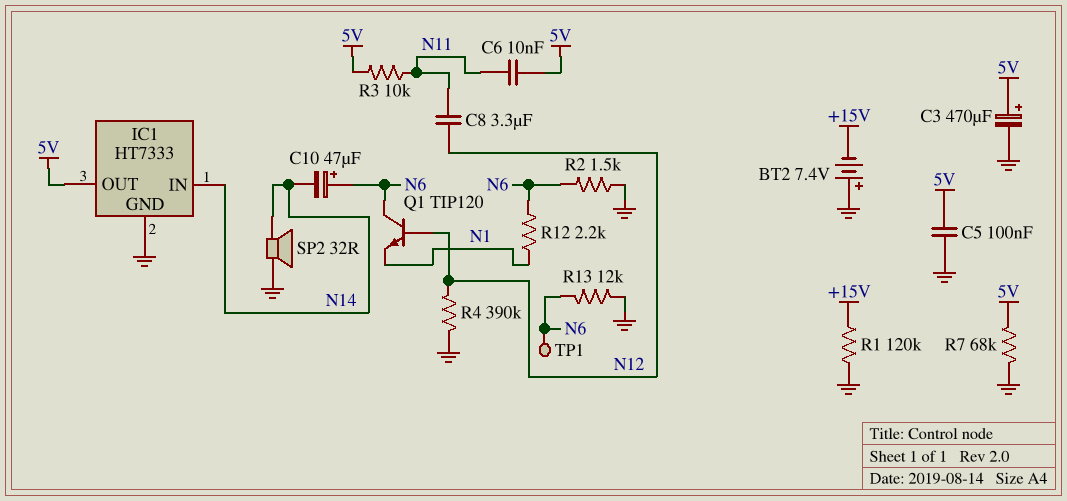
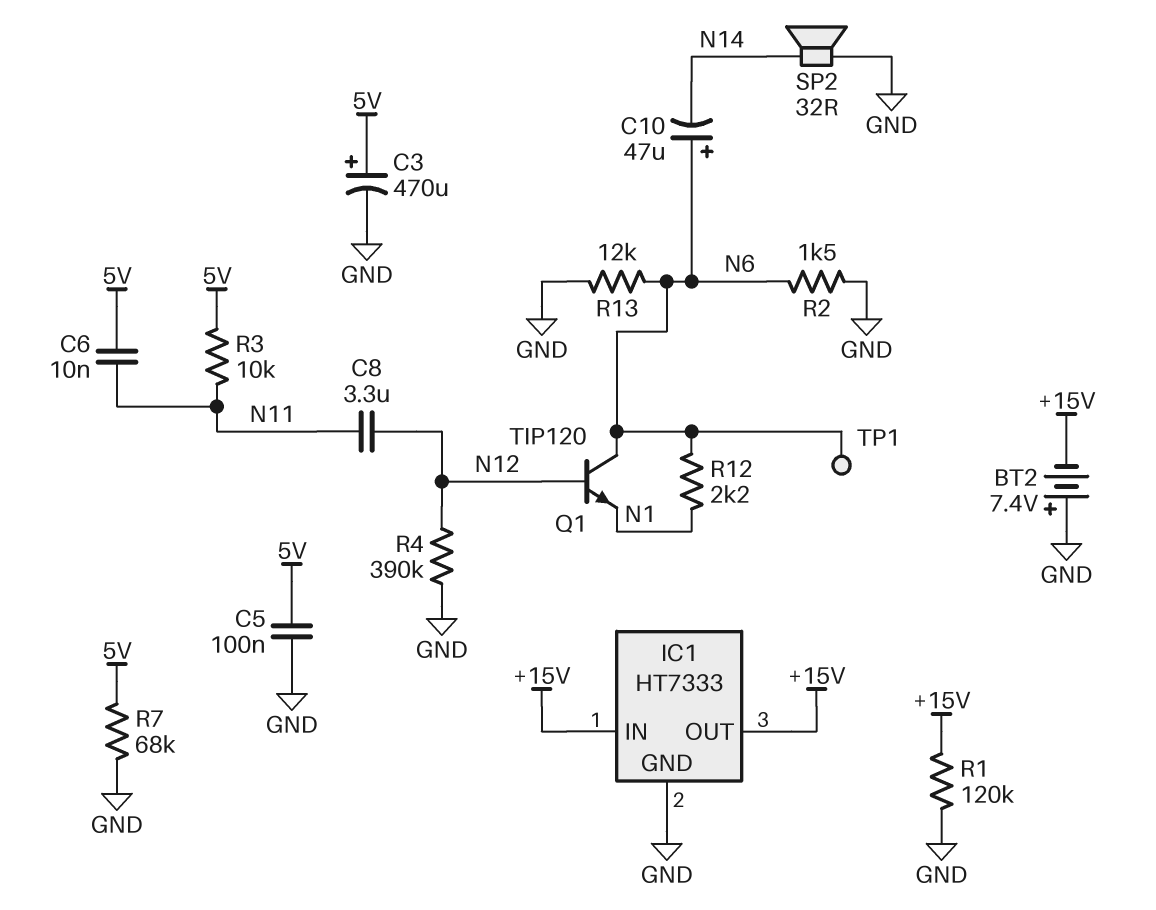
IC1 pin IN: N14 -> +15V
IC1 pin OUT: 5V -> +15V

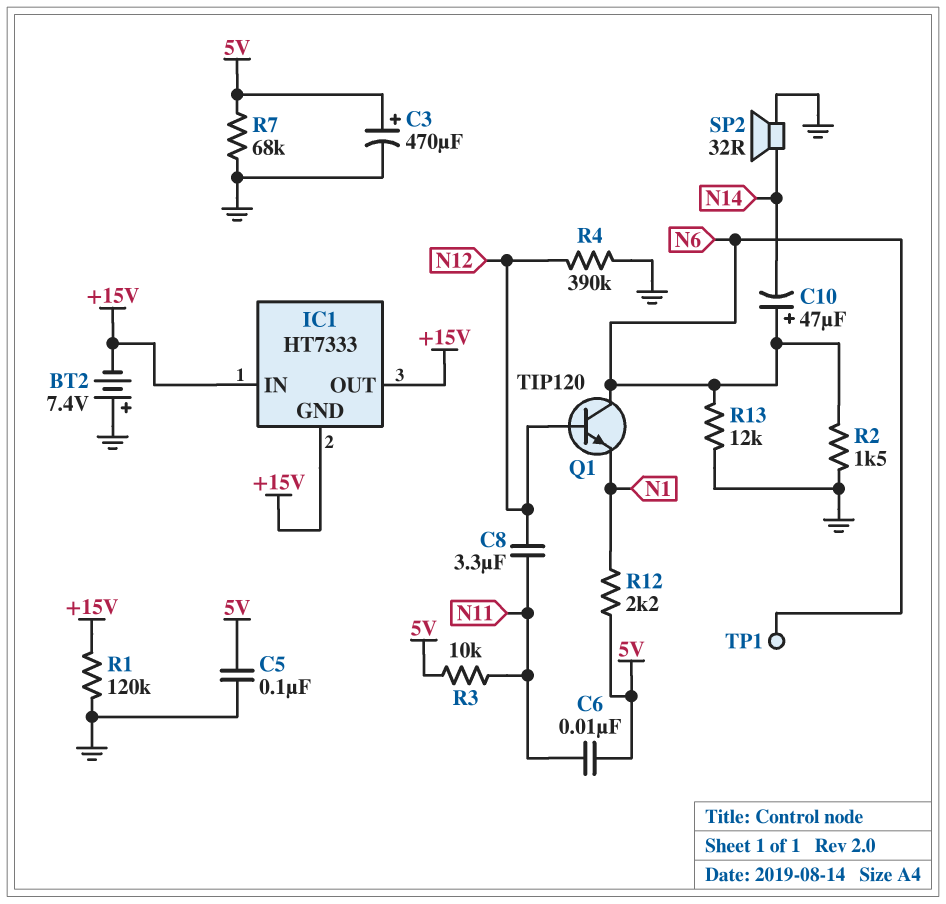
IC1 pin GND: GND -> +15V
R12: 2.2k (N1, N6) -> 2.2k (5V, N1)

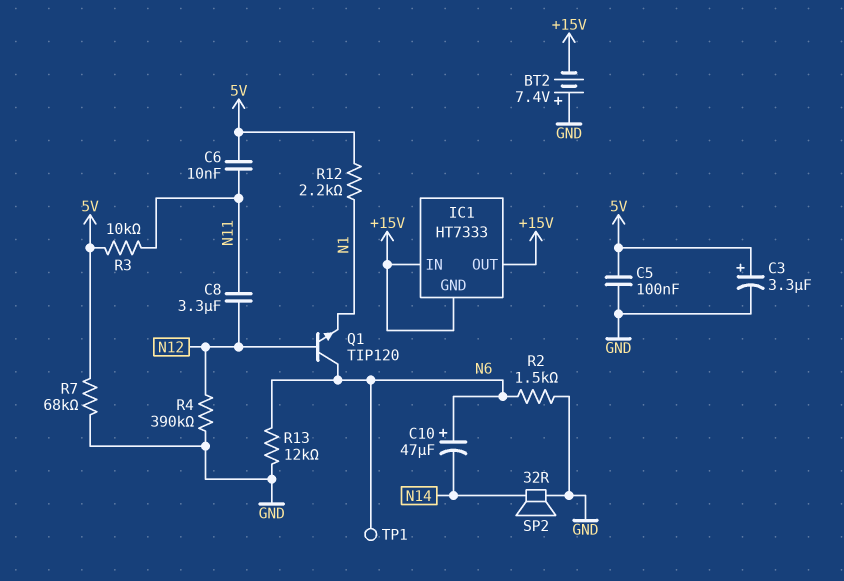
C3: 470uF (plus 5V, minus GND) -> 3.3uF (plus 5V, minus GND)
R1: 120k (+15V, GND) -> none

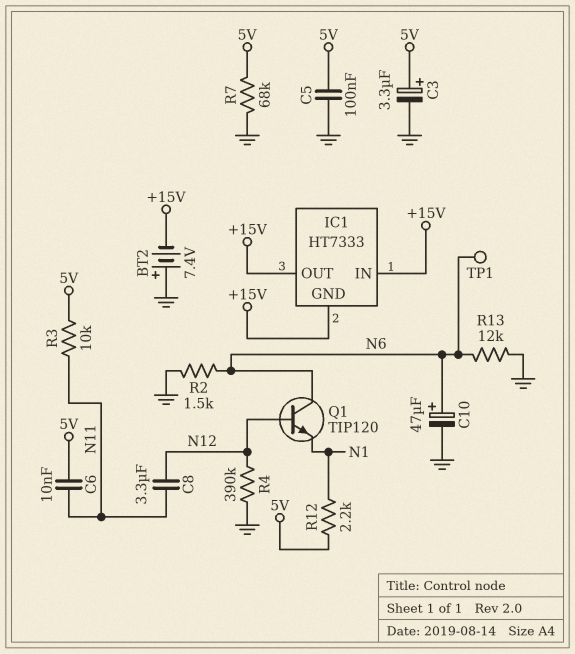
C10: 47uF (plus N6, minus N14) -> 47uF (plus N6, minus GND)
SP2: speaker 32R (GND, N14) -> none

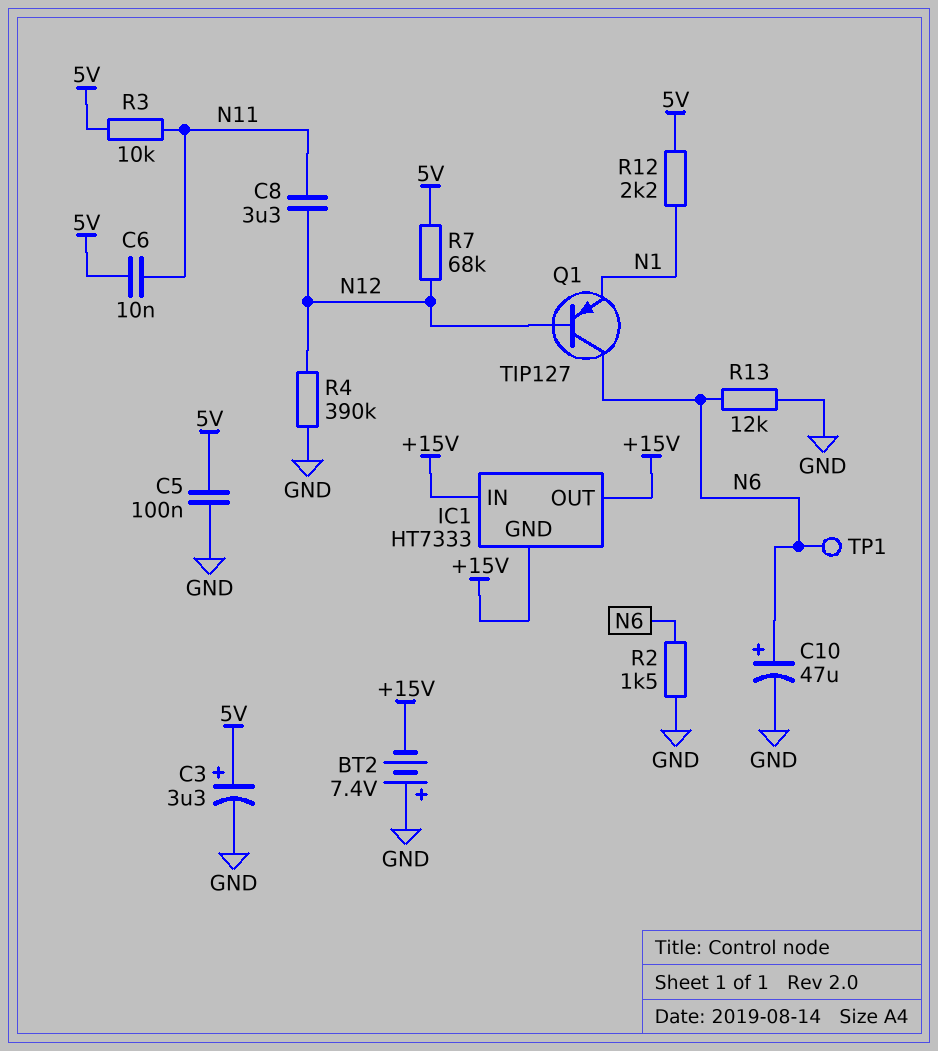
Q1: NPN TIP120 (B N12, C N6, E N1) -> PNP TIP127 (B N12, C N6, E N1)
R7: 68k (5V, GND) -> 68k (5V, N12)

